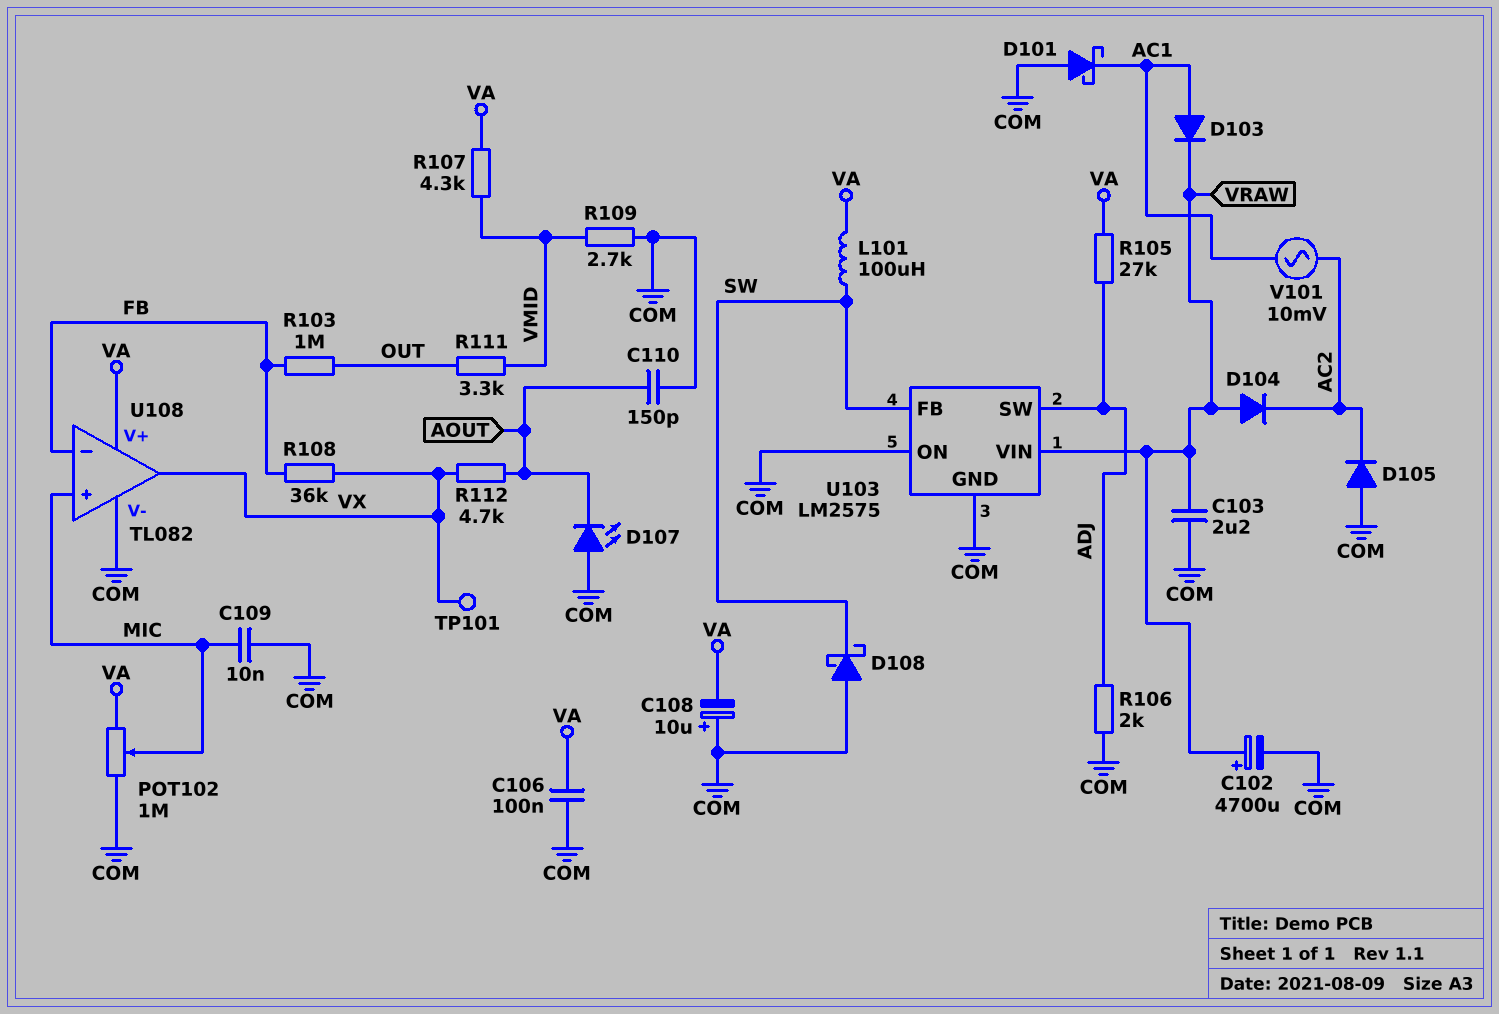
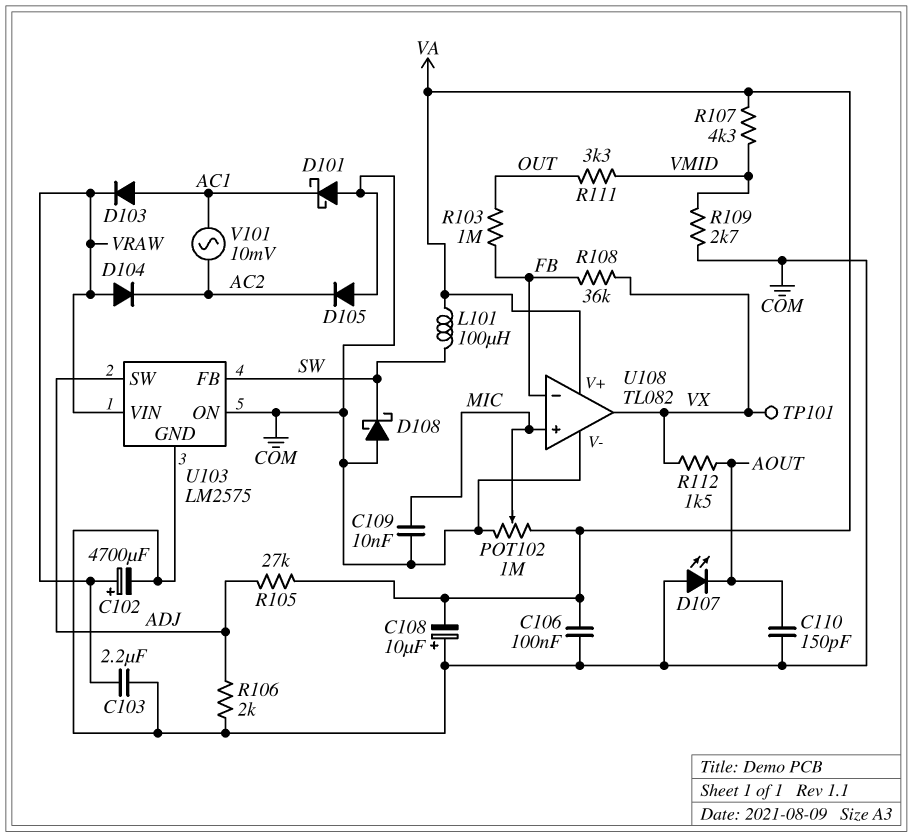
R112: 4.7k (AOUT, VX) -> 1.5k (AOUT, VX)

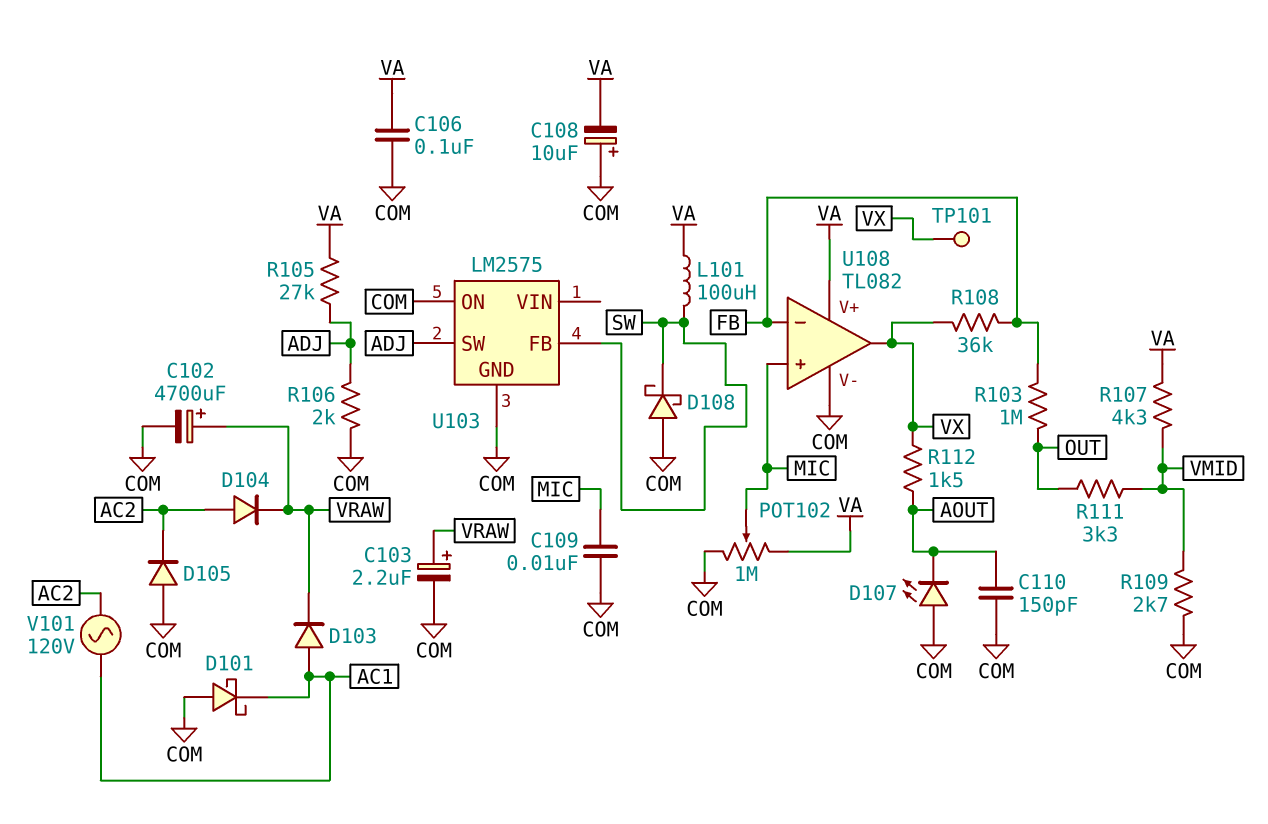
C103: 2.2uF (COM, VRAW) -> 2.2uF (plus VRAW, minus COM)
D104: diode (A VRAW, K AC2) -> diode (A AC2, K VRAW)
U103 pin VIN: VRAW -> none
V101: AC 10mV (AC1, AC2) -> AC 120V (AC1, AC2)

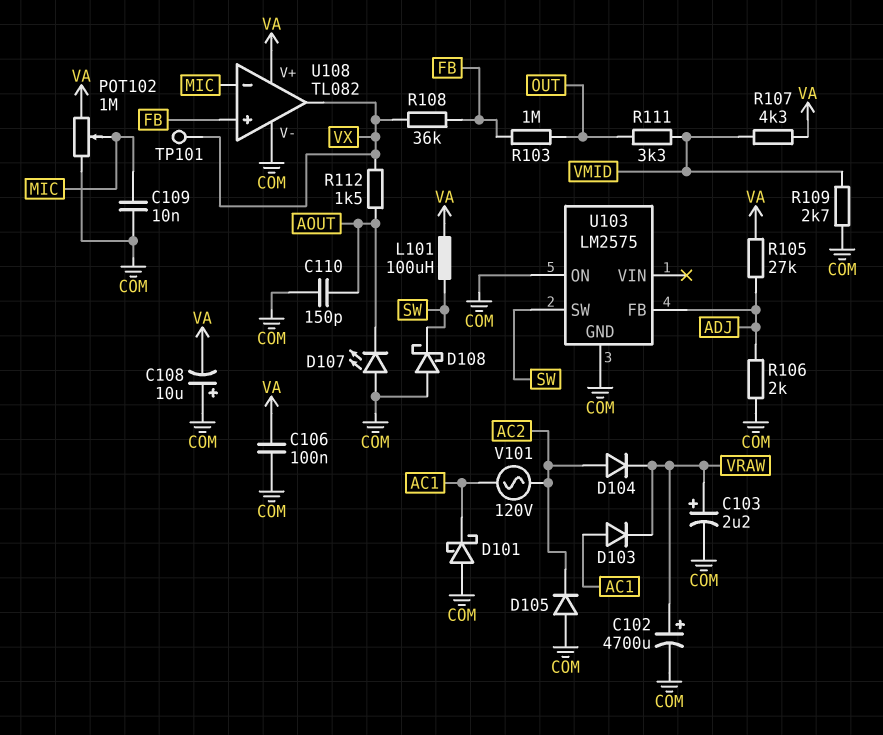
U103 pin FB: SW -> ADJ
U103 pin SW: ADJ -> SW
U108 pin in+: MIC -> FB
U108 pin in-: FB -> MIC

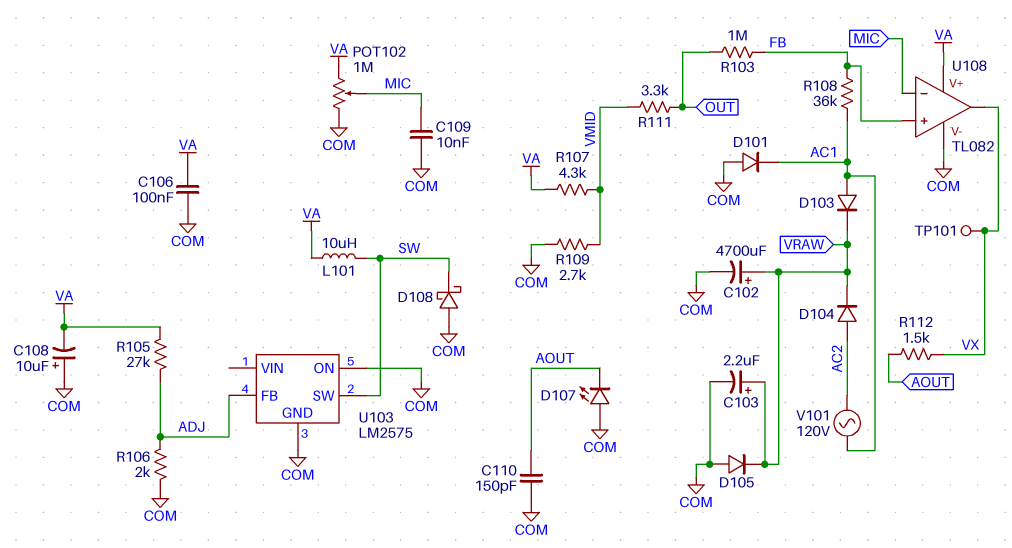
D101: schottky (A COM, K AC1) -> diode (A COM, K AC1)
D105: diode (A COM, K AC2) -> diode (A COM, K VRAW)
L101: 100uH (SW, VA) -> 10uH (SW, VA)
R108: 36k (FB, VX) -> 36k (AC1, FB)

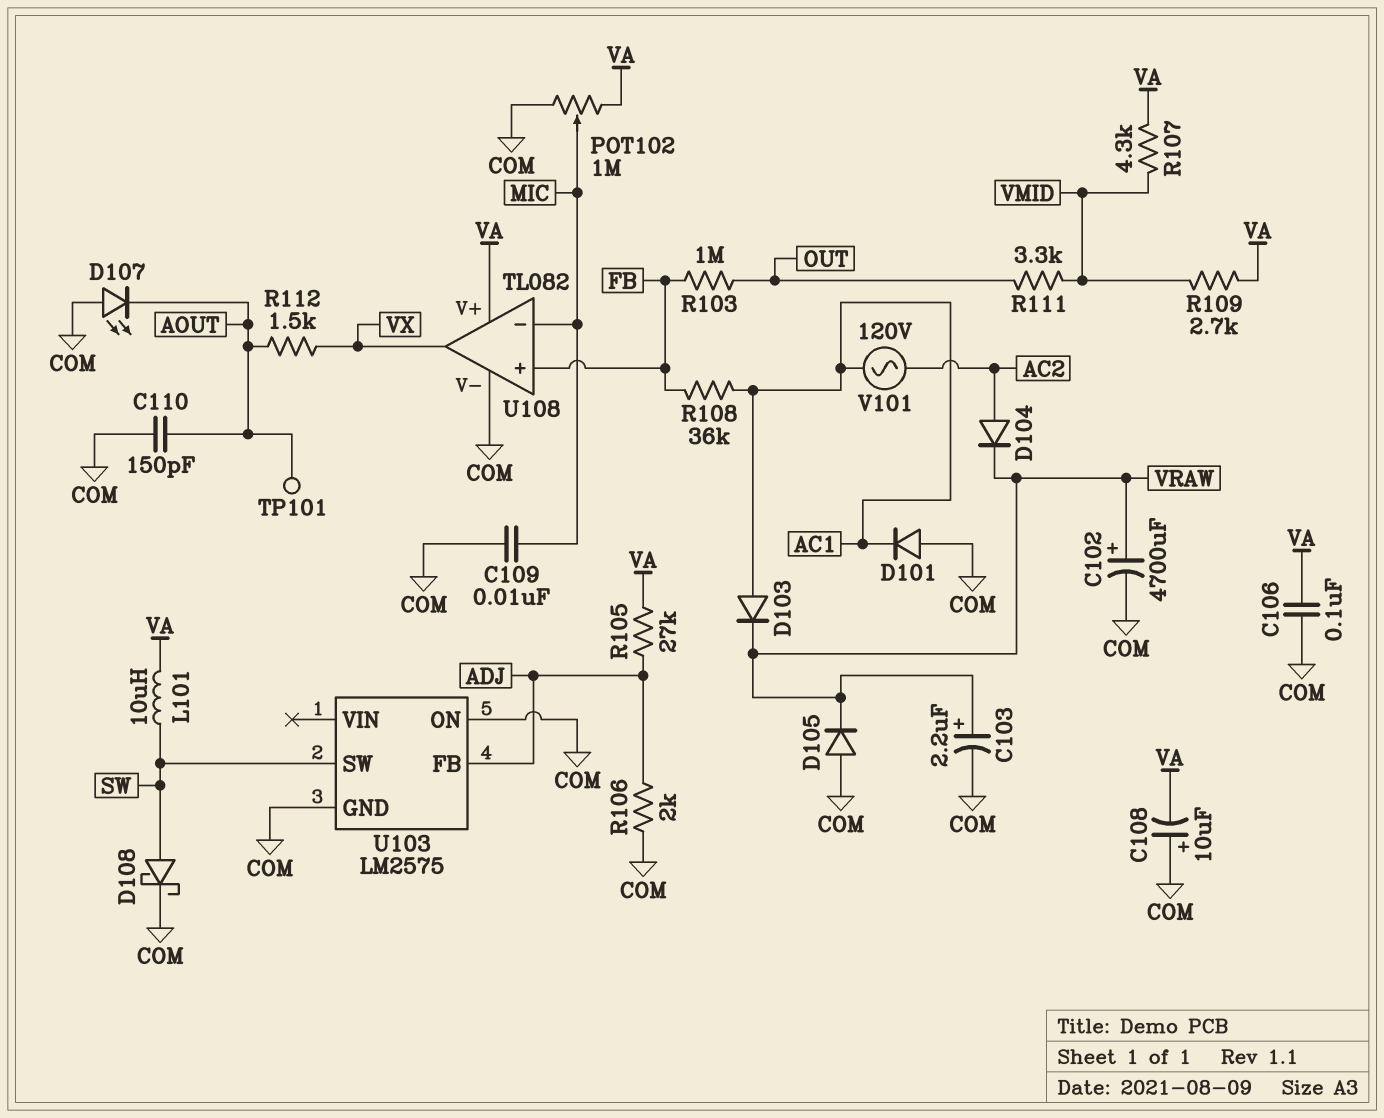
D108: schottky (A COM, K SW) -> schottky (A SW, K COM)
R109: 2.7k (COM, VMID) -> 2.7k (VA, VMID)
TP101: test point (VX) -> test point (AOUT)

